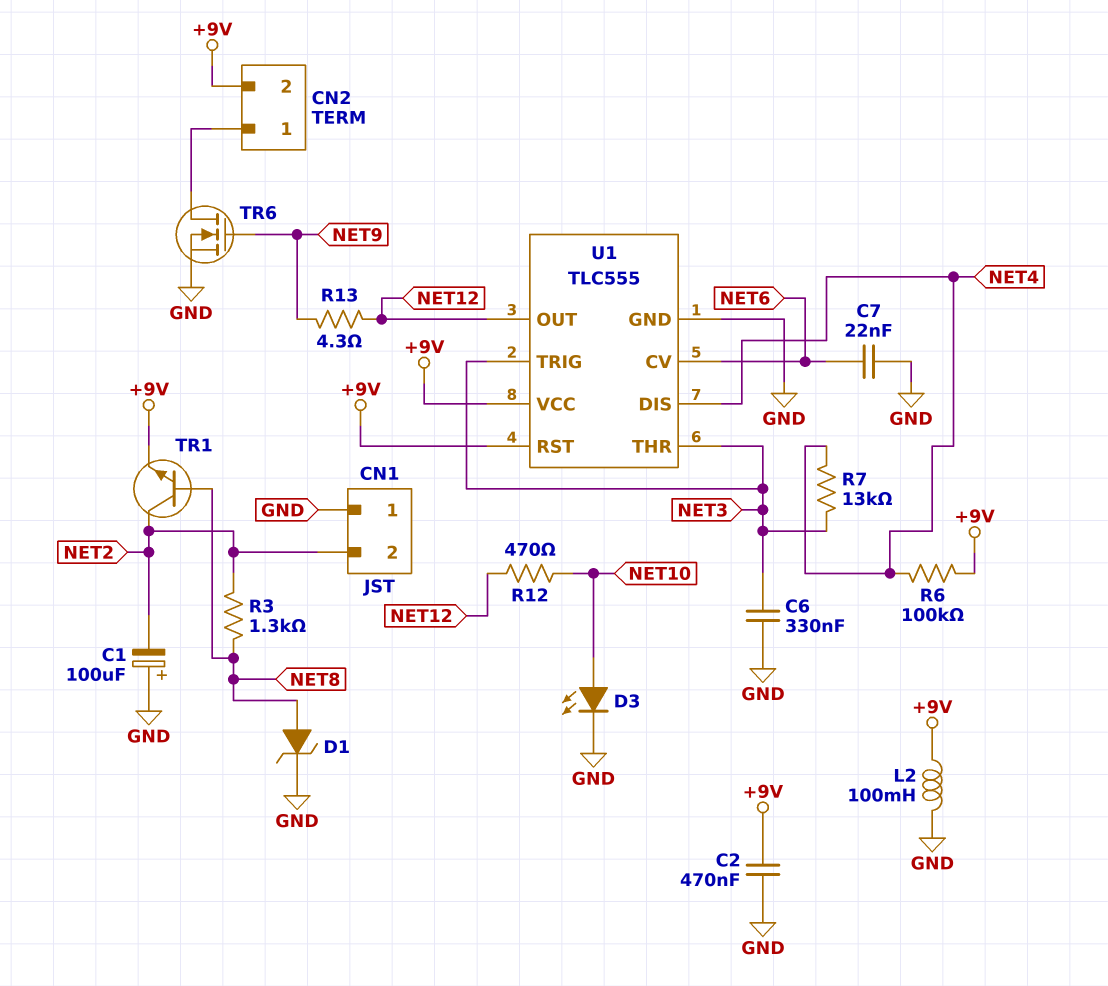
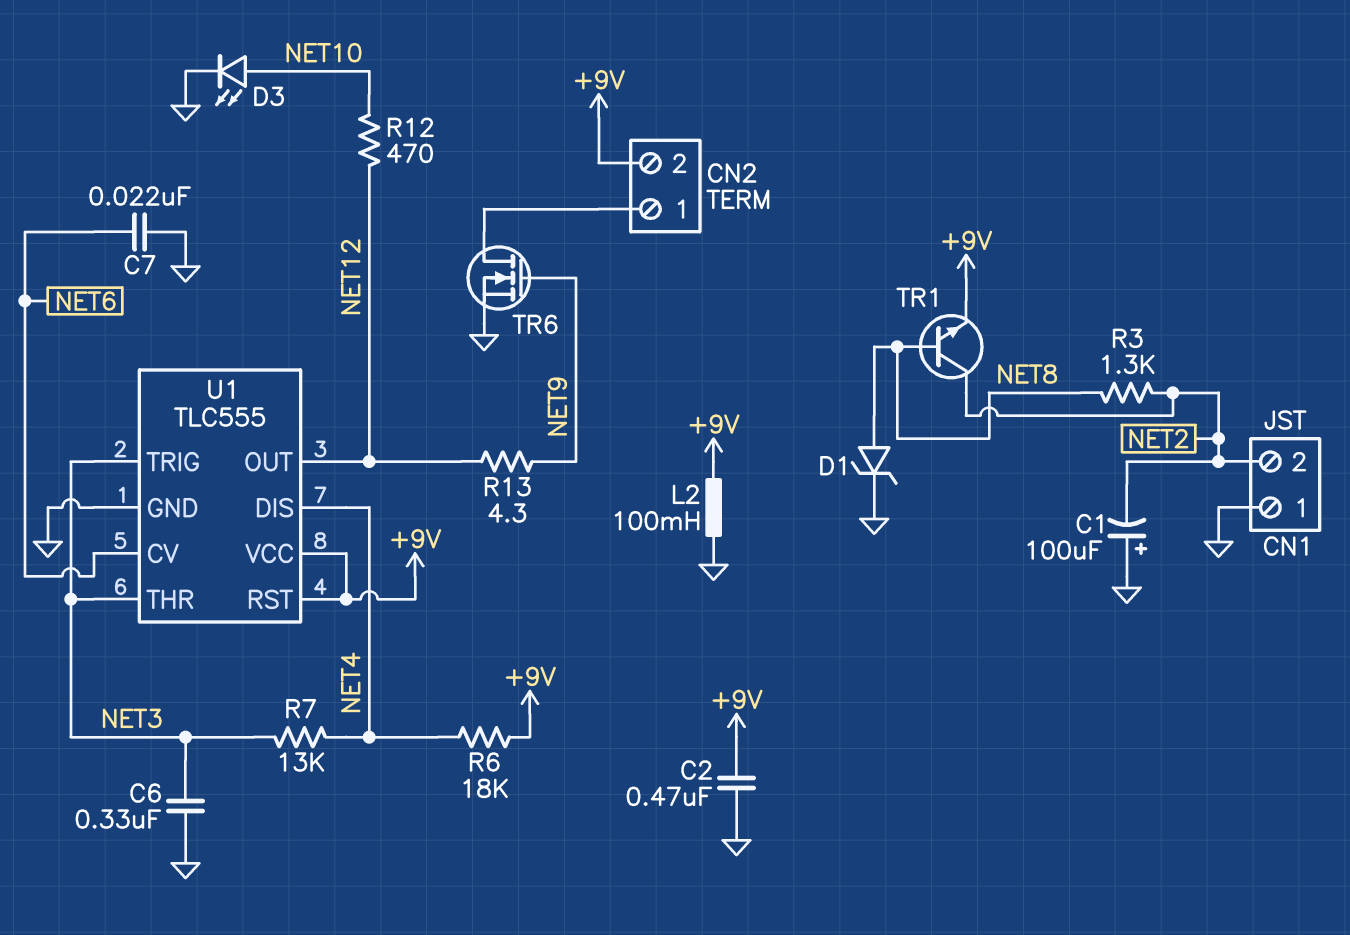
R6: 100k (+9V, NET4) -> 18k (+9V, NET4)

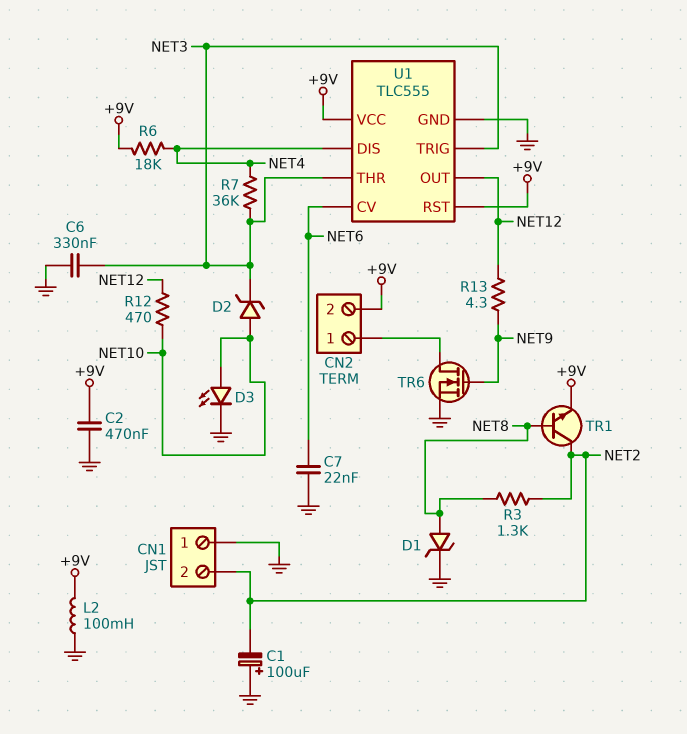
D2: none -> zener (A NET10, K NET3)
R7: 13k (NET3, NET4) -> 36k (NET3, NET4)

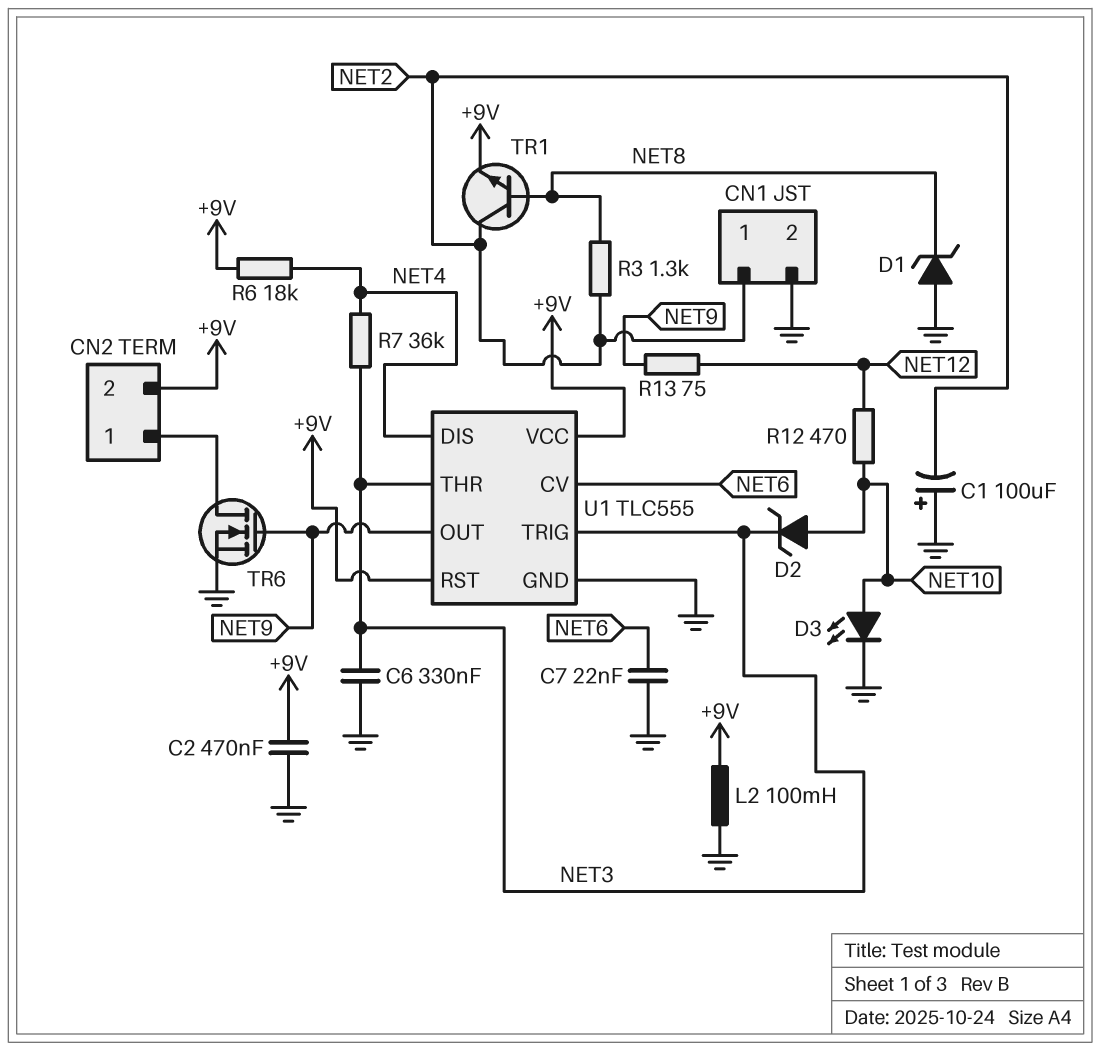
CN1 pin 1: GND -> NET2
CN1 pin 2: NET2 -> GND
D1: zener (A NET8, K GND) -> zener (A GND, K NET8)
R13: 4.3 (NET9, NET12) -> 75 (NET9, NET12)
U1 pin OUT: NET12 -> NET9

